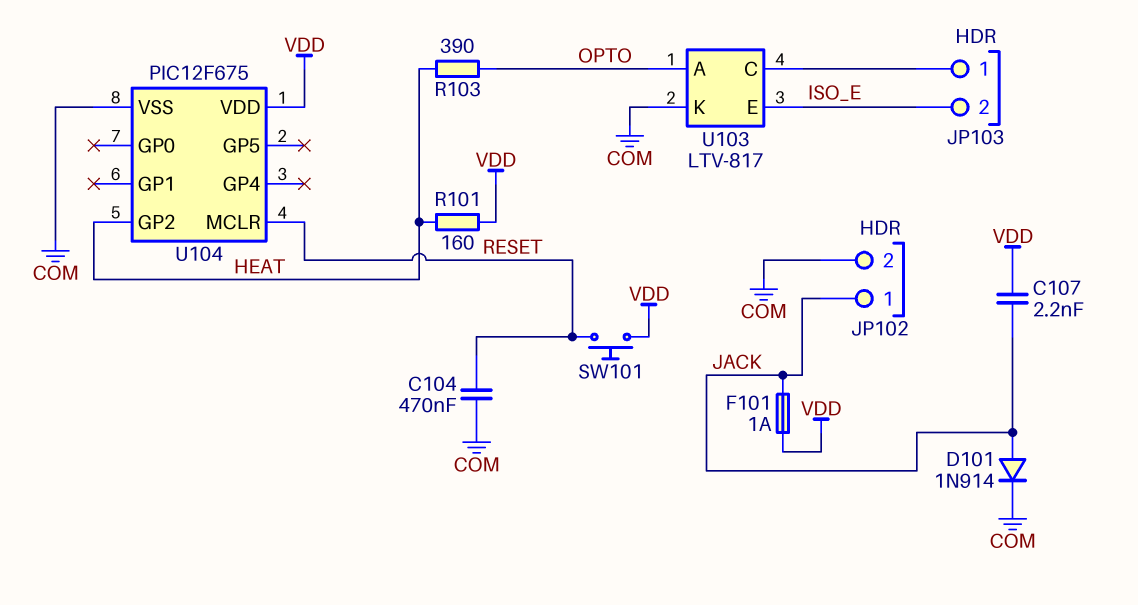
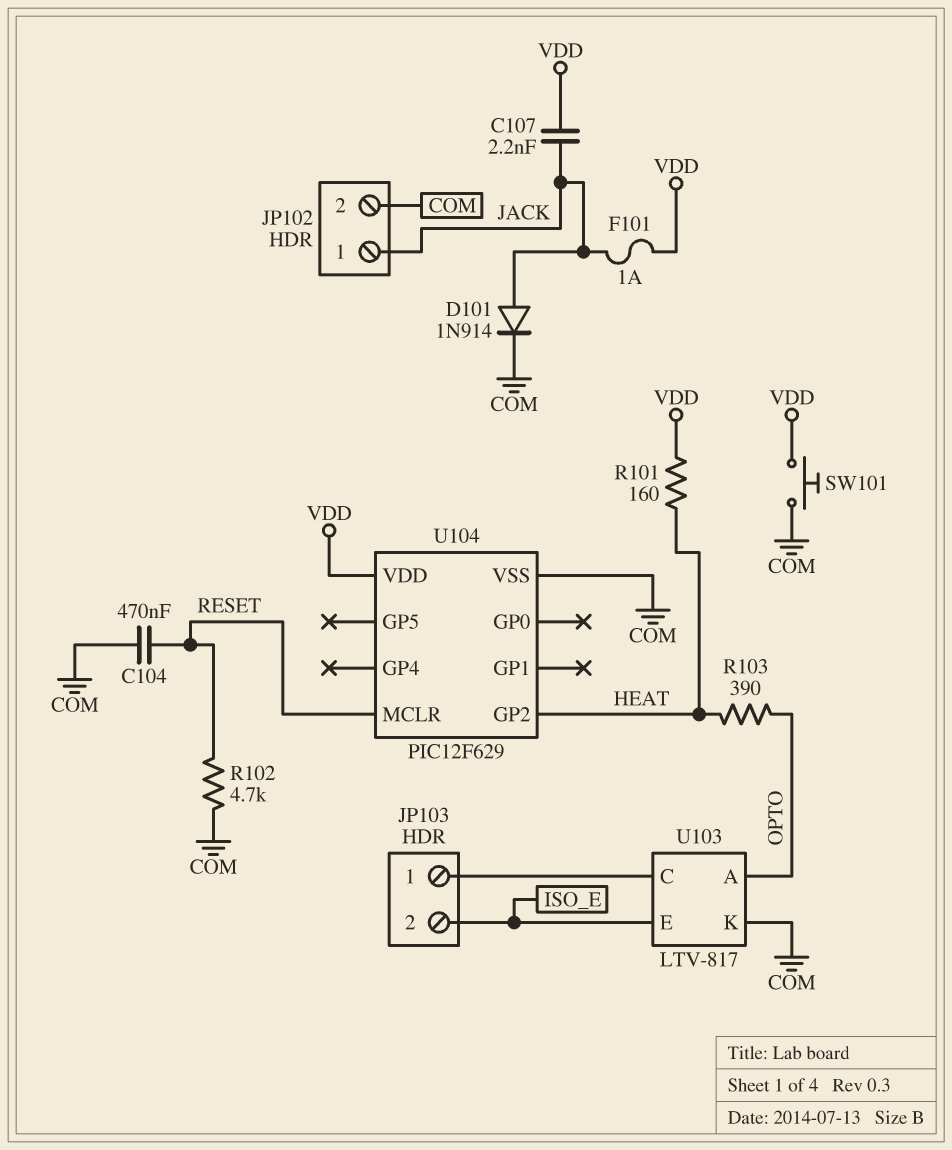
R102: none -> 4.7k (COM, RESET)
SW101: button (RESET, VDD) -> button (COM, VDD)
U104: PIC12F675 -> PIC12F629

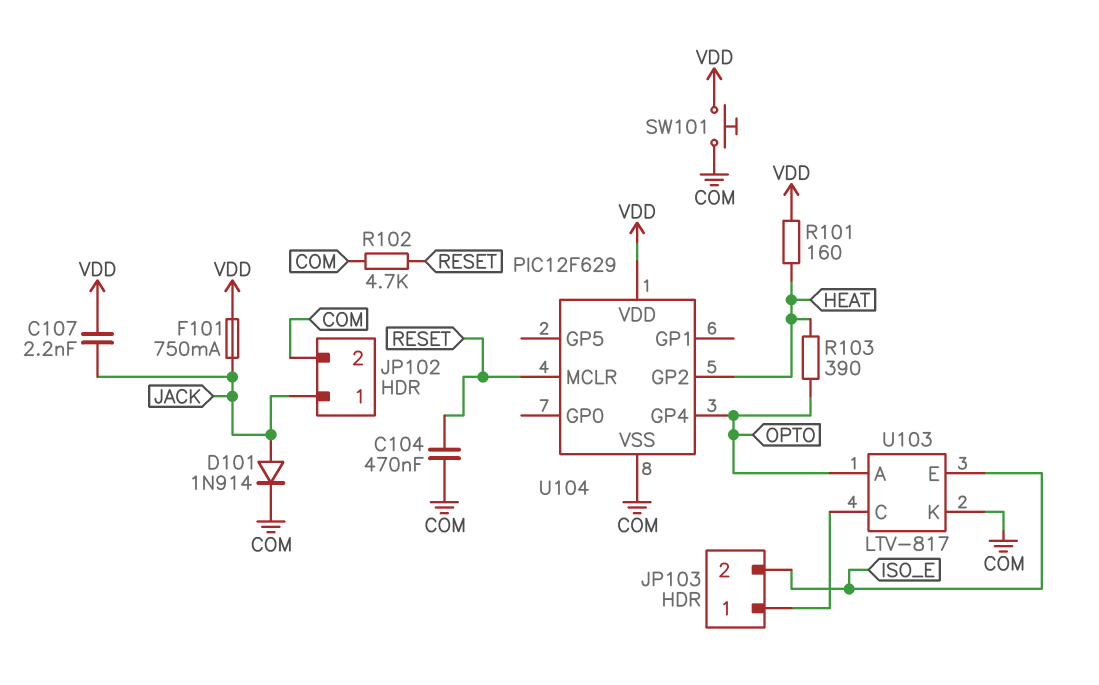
F101: 1A (JACK, VDD) -> 750mA (JACK, VDD)
U104 pin GP4: none -> OPTO

